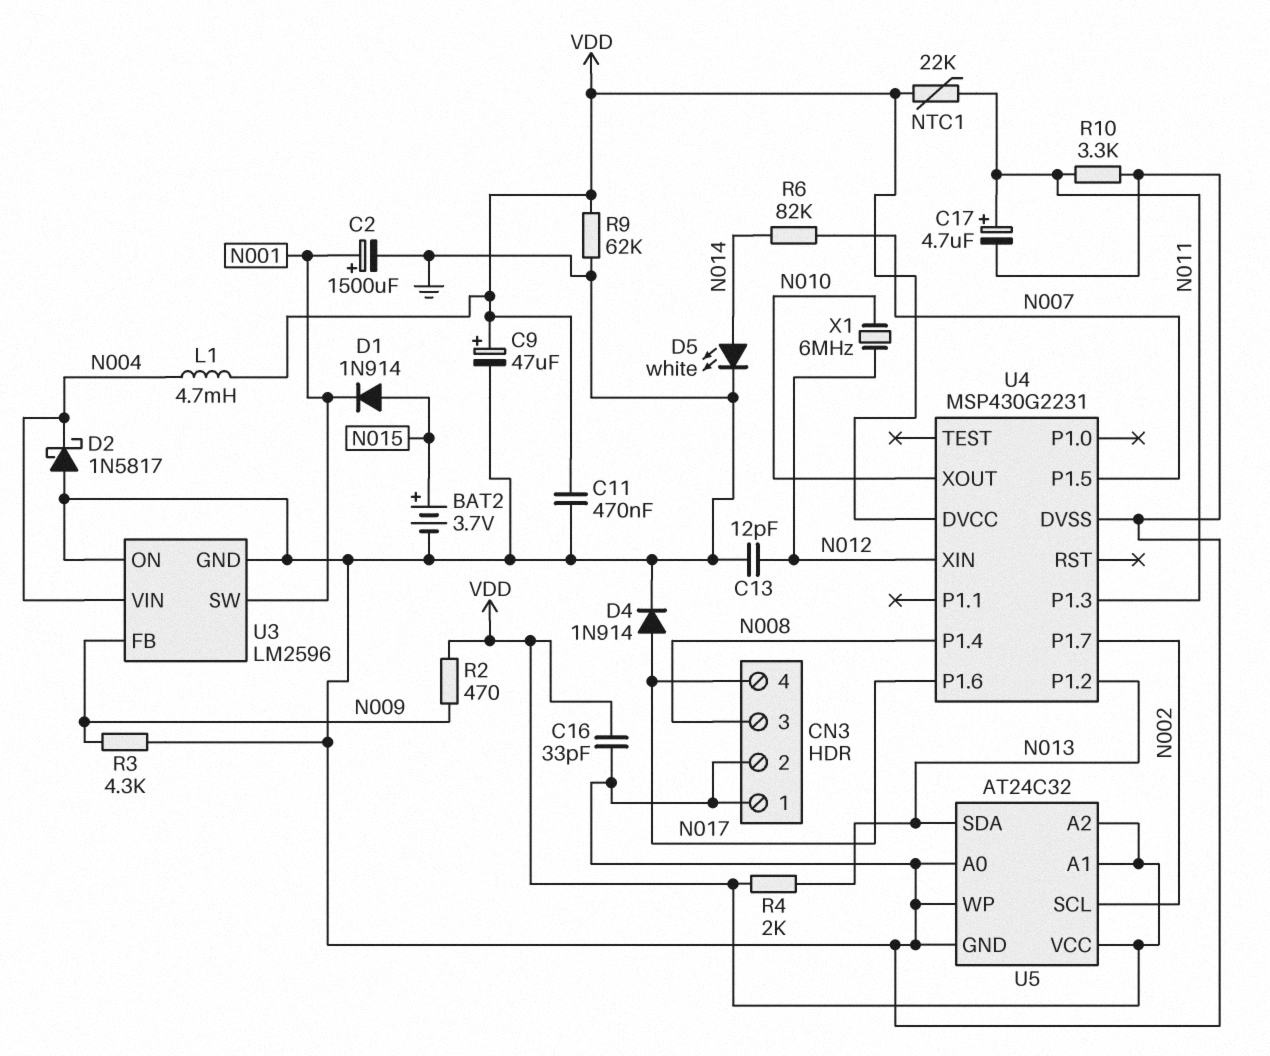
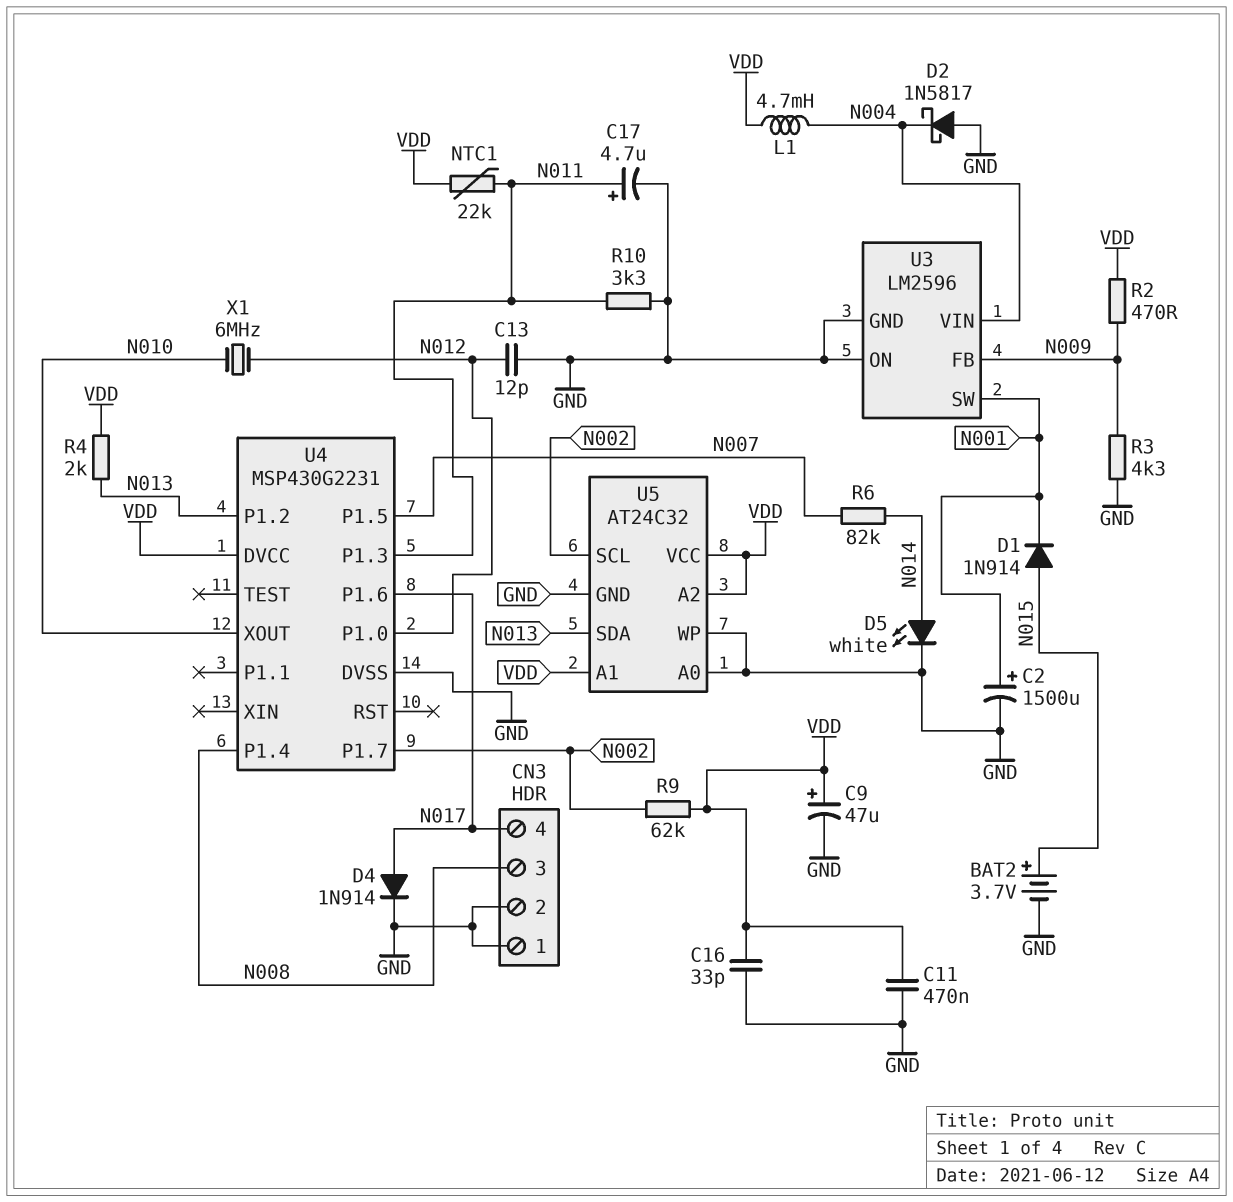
R9: 62k (GND, VDD) -> 62k (N002, VDD)
U4 pin P1.0: none -> N012
U4 pin XIN: N012 -> none

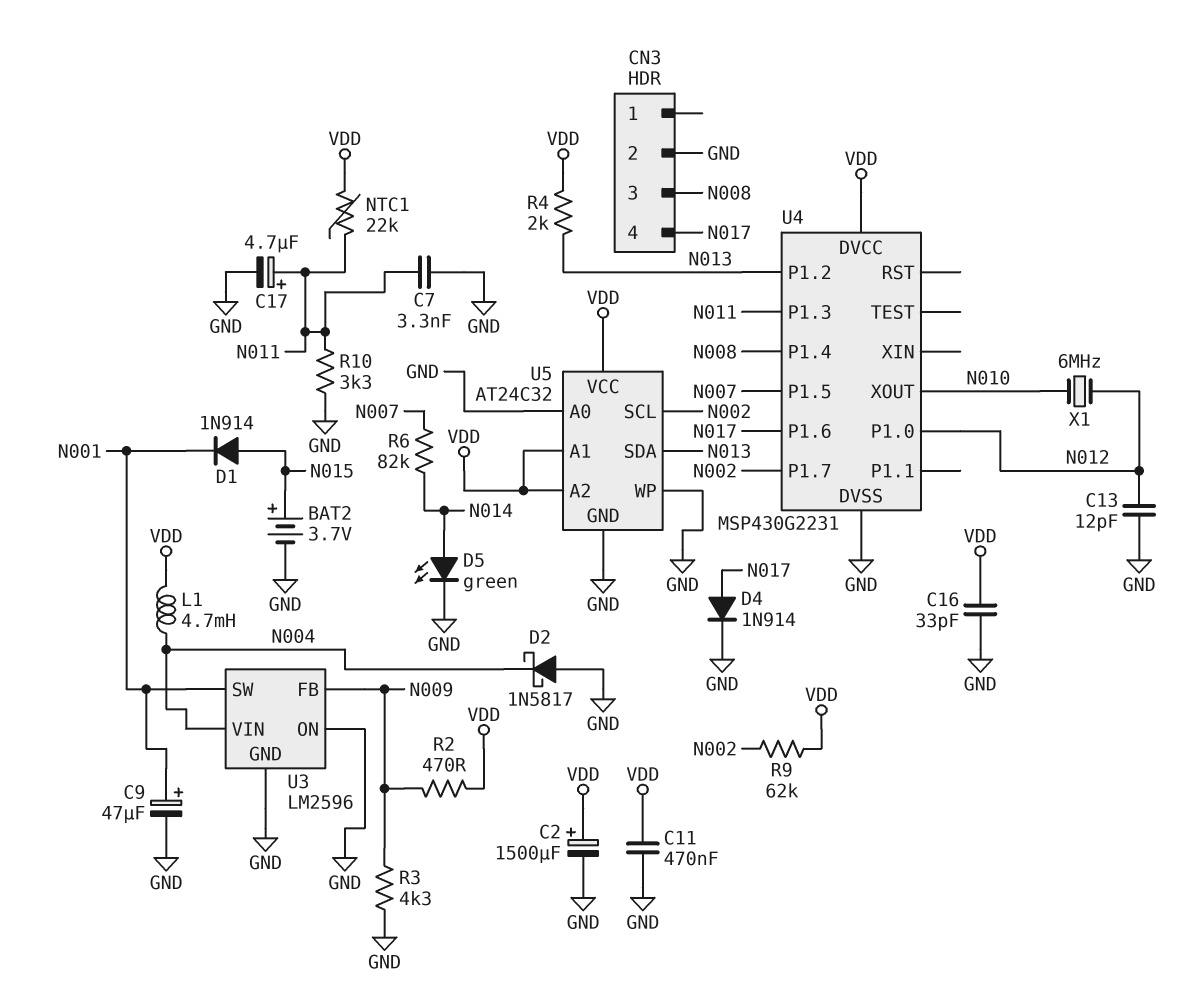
C2: 1500uF (plus N001, minus GND) -> 1500uF (plus VDD, minus GND)
C7: none -> 3.3nF (GND, N011)
C9: 47uF (plus VDD, minus GND) -> 47uF (plus N001, minus GND)
CN3 pin 1: GND -> none
D5: LED white (A N014, K GND) -> LED green (A N014, K GND)

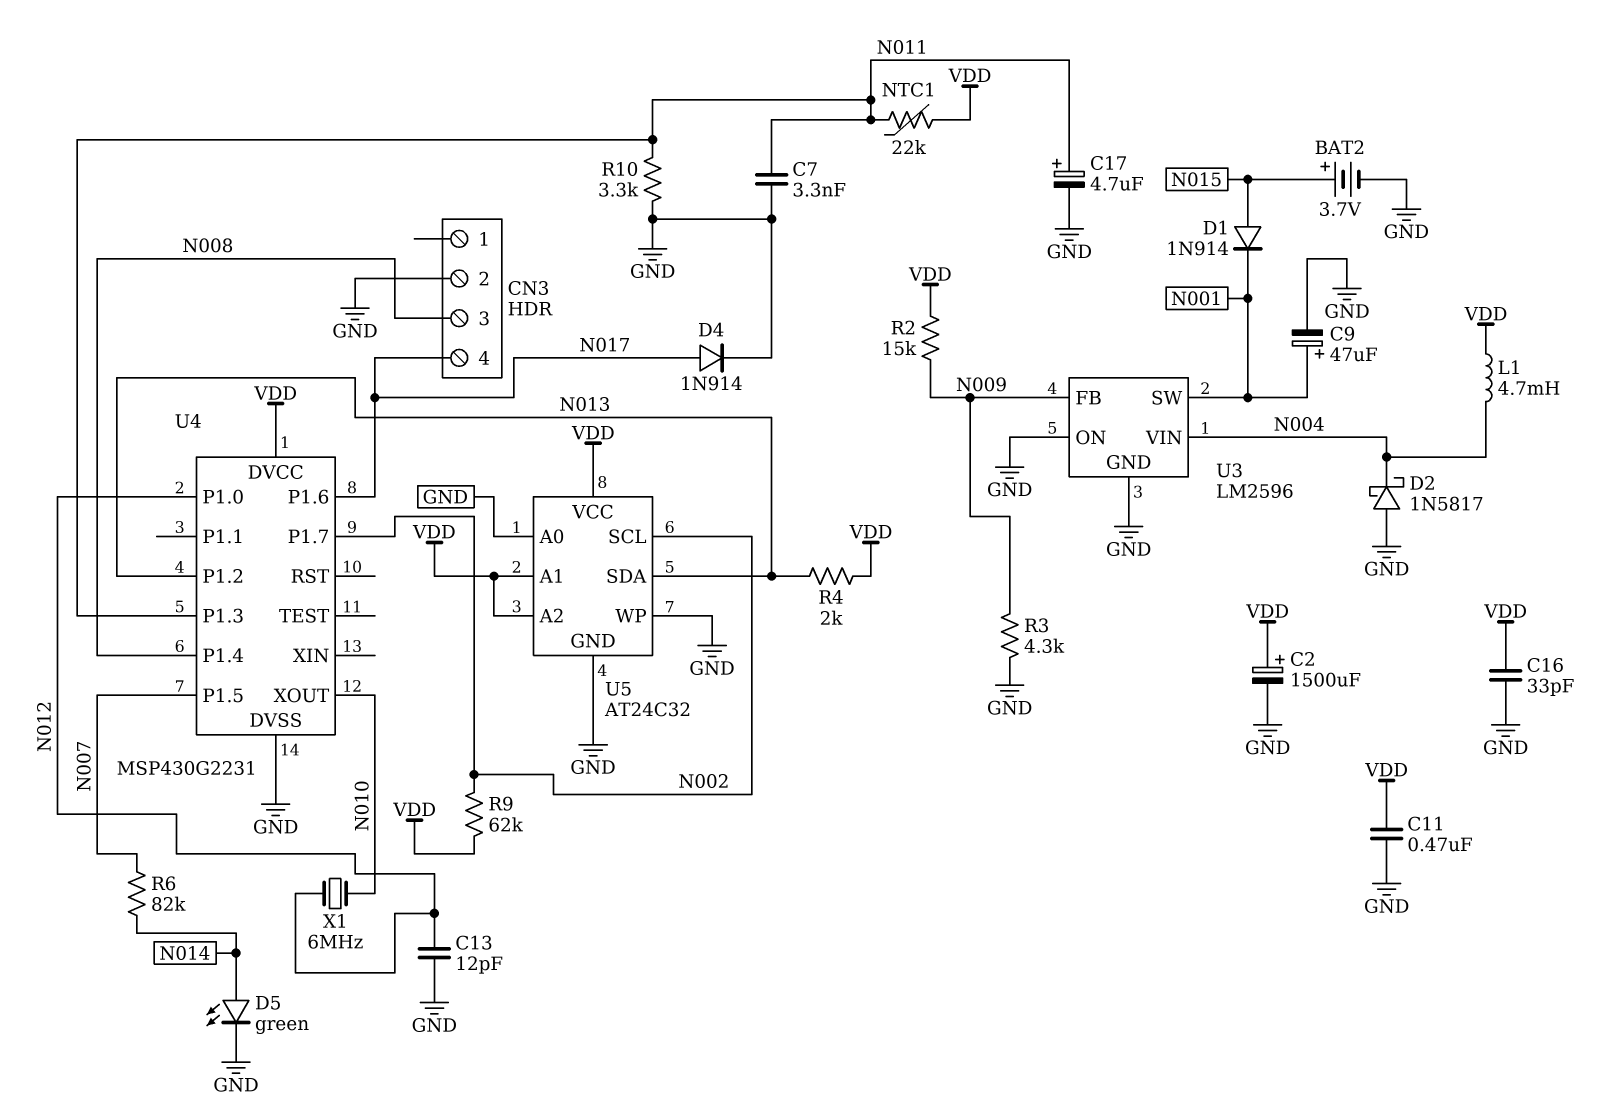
R2: 470 (N009, VDD) -> 15k (N009, VDD)

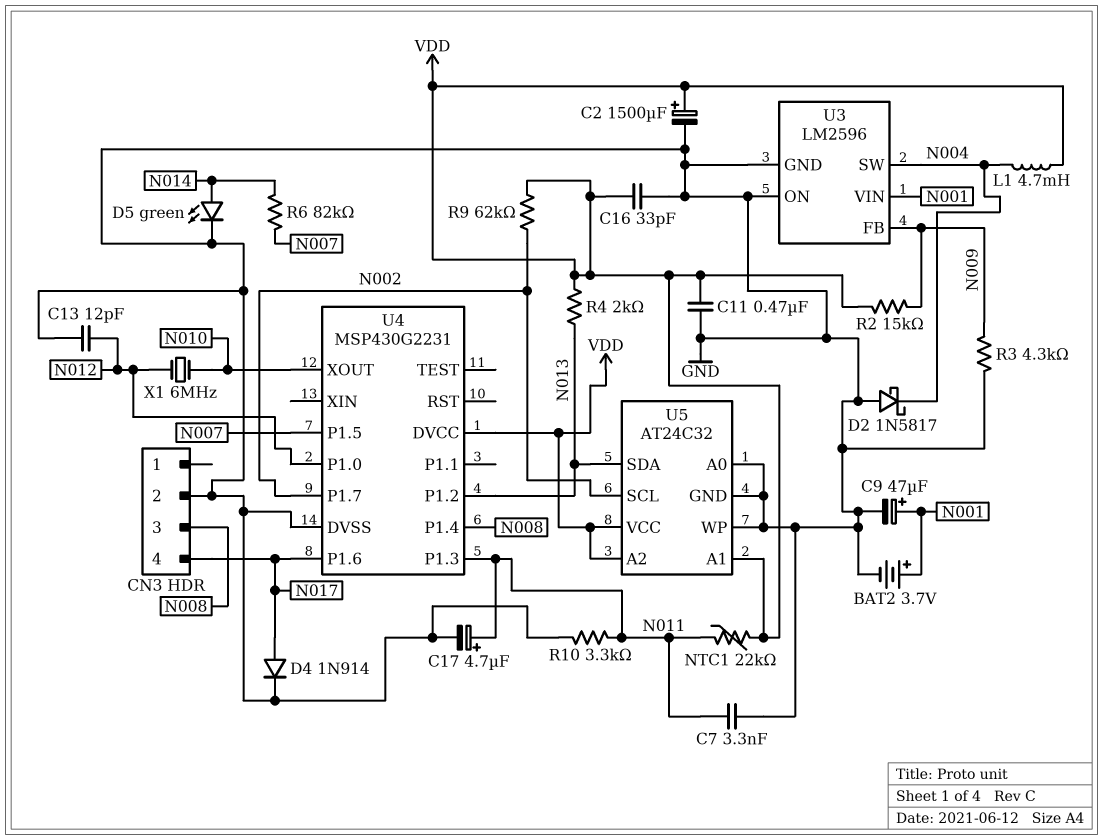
BAT2: 3.7V (plus N015, minus GND) -> 3.7V (plus N001, minus GND)
D1: diode 1N914 (A N015, K N001) -> none
U3 pin SW: N001 -> N004
U3 pin VIN: N004 -> N001

